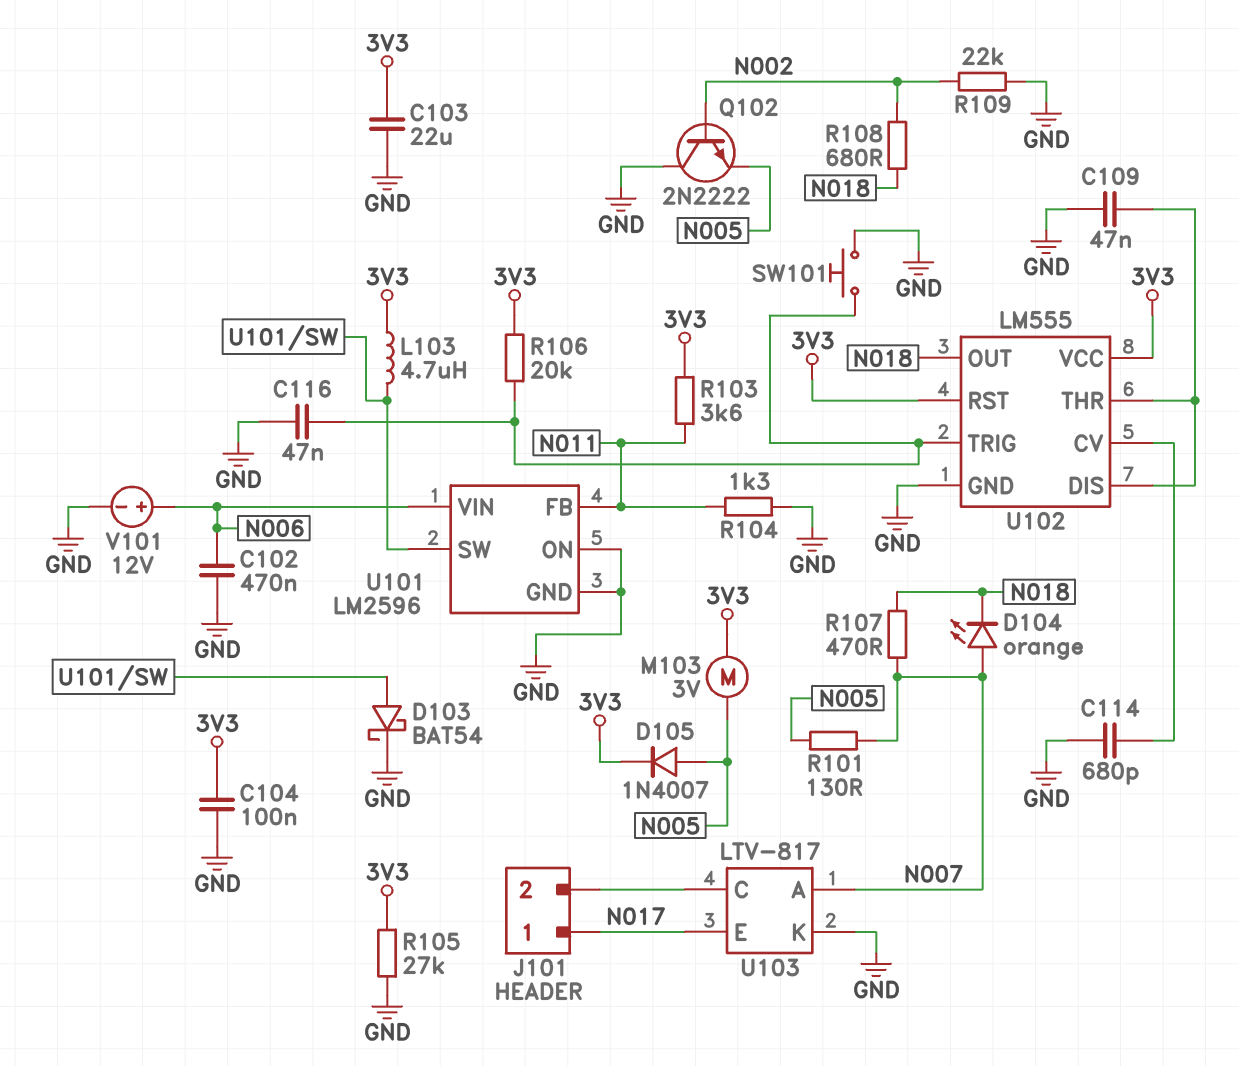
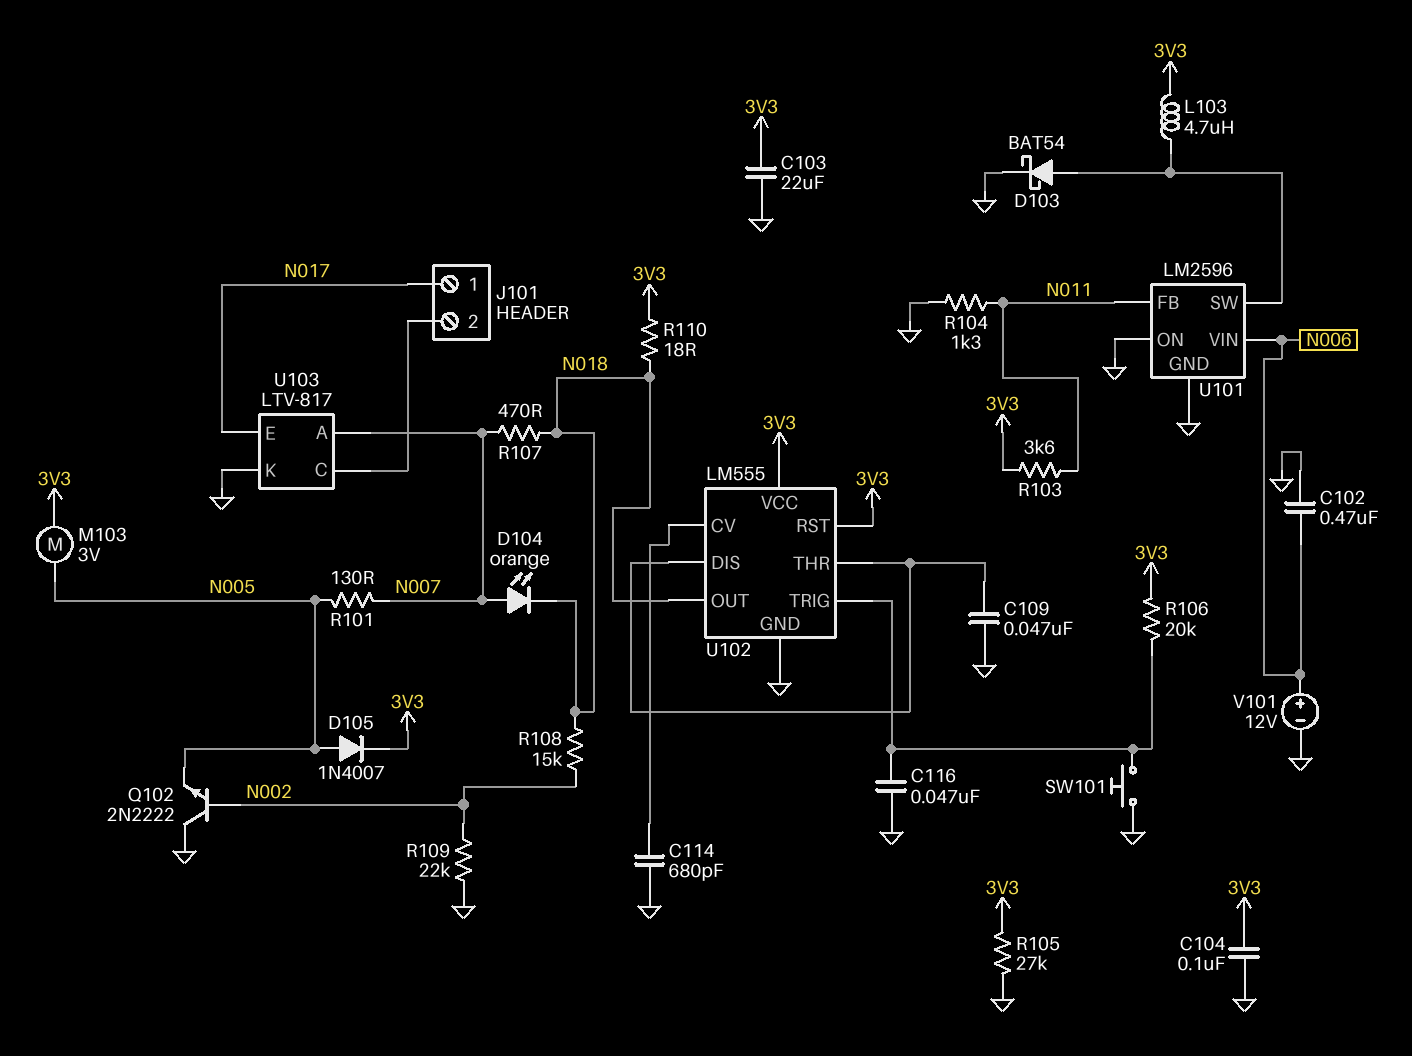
R108: 680 (N002, N018) -> 15k (N002, N018)
R110: none -> 18 (3V3, N018)

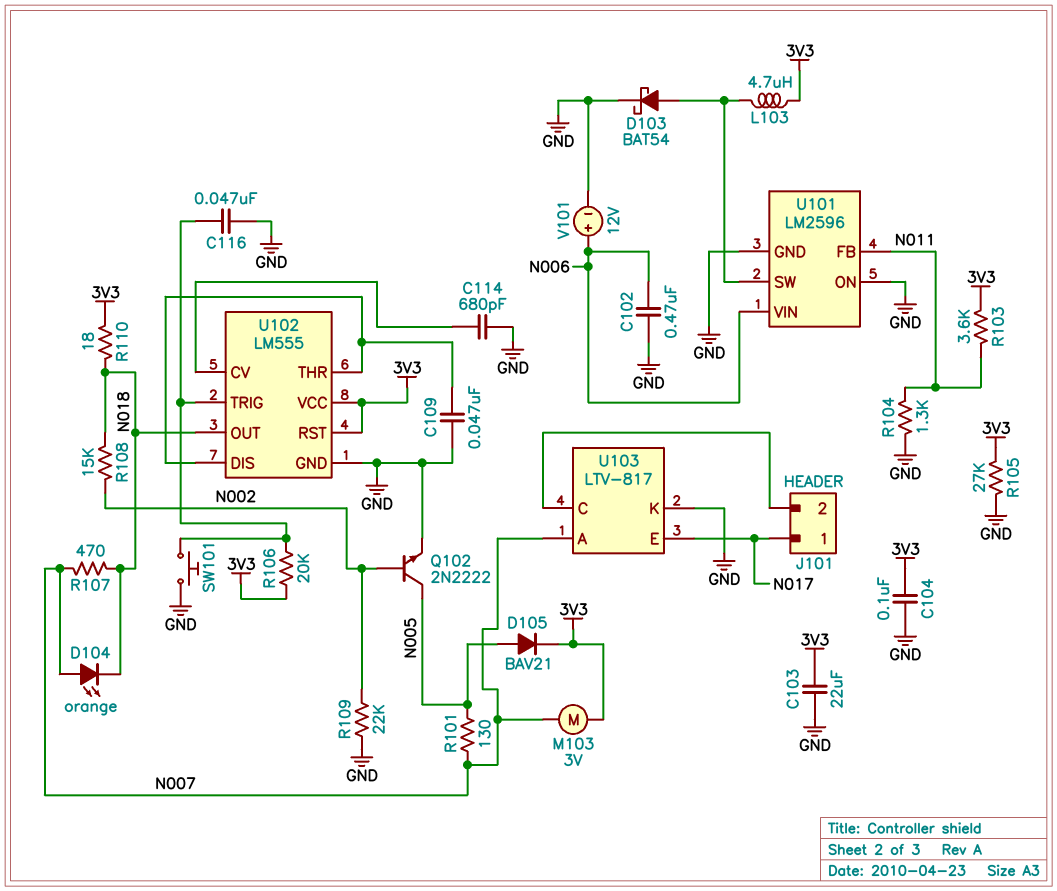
D105: diode 1N4007 (A N005, K 3V3) -> diode BAV21 (A N005, K 3V3)
M103: motor 3V (3V3, N005) -> motor 3V (3V3, N007)
Q102: NPN 2N2222 (B N002, C GND, E N005) -> NPN 2N2222 (B N002, C N005, E GND)

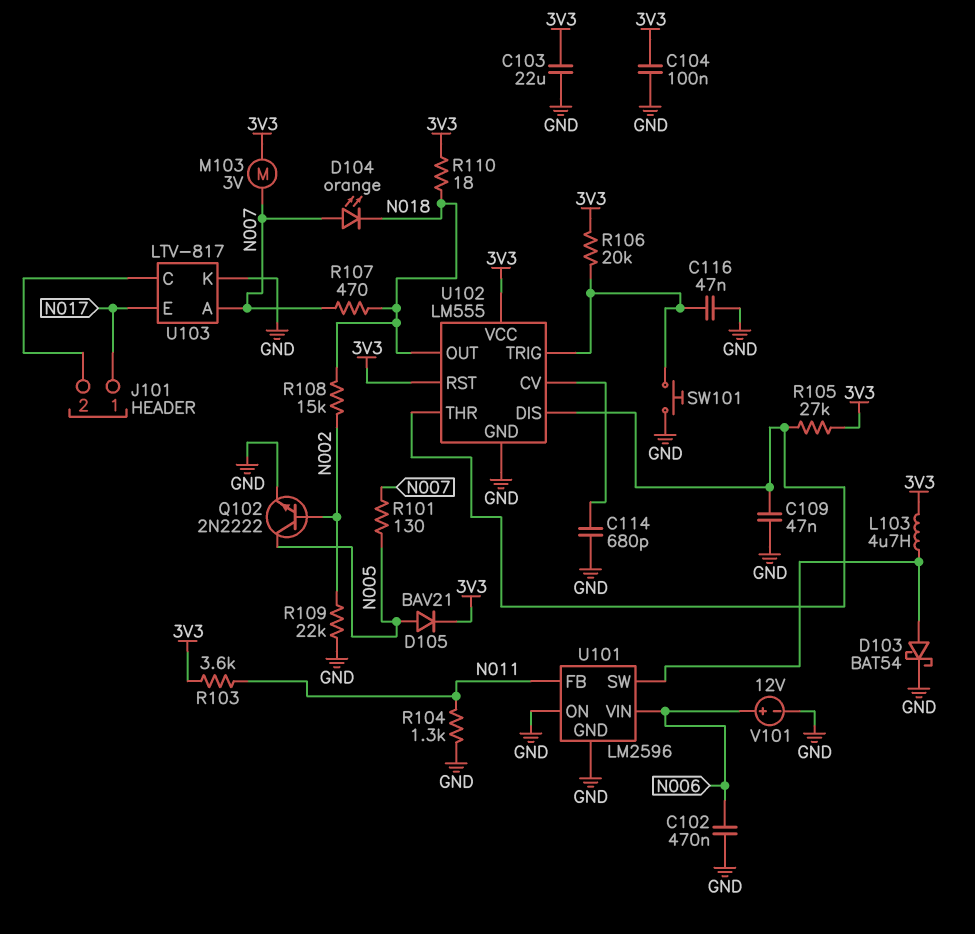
R105: 27k (3V3, GND) -> 27k (3V3, U102/DIS)

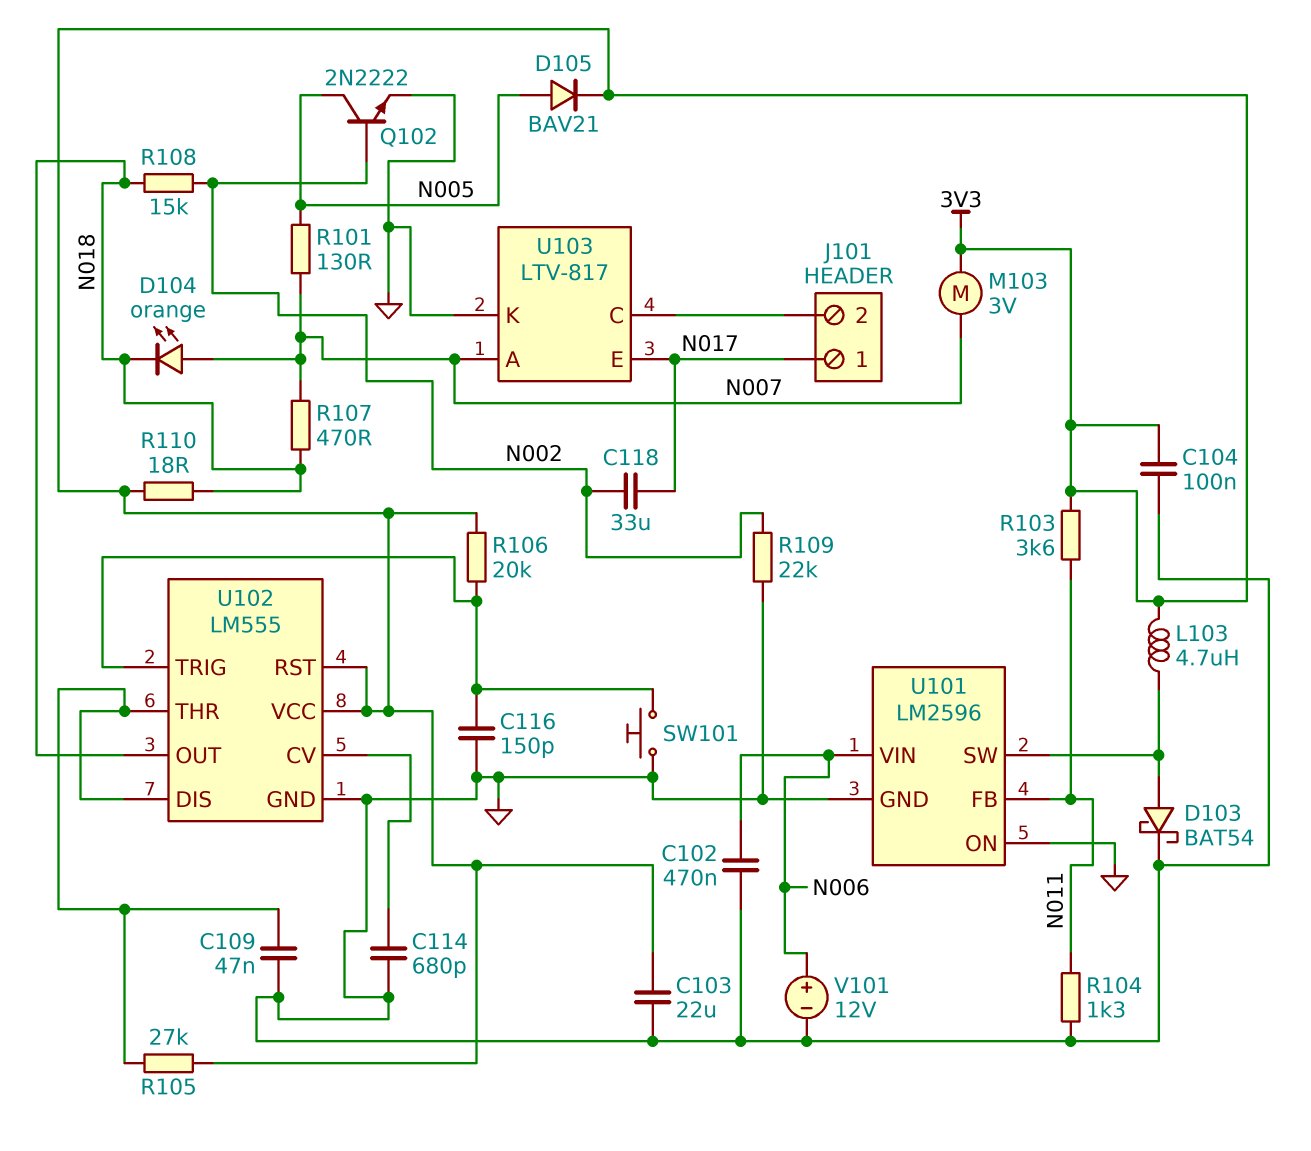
C116: 47nF (GND, U102/TRIG) -> 150pF (GND, U102/TRIG)
C118: none -> 33uF (N002, N017)

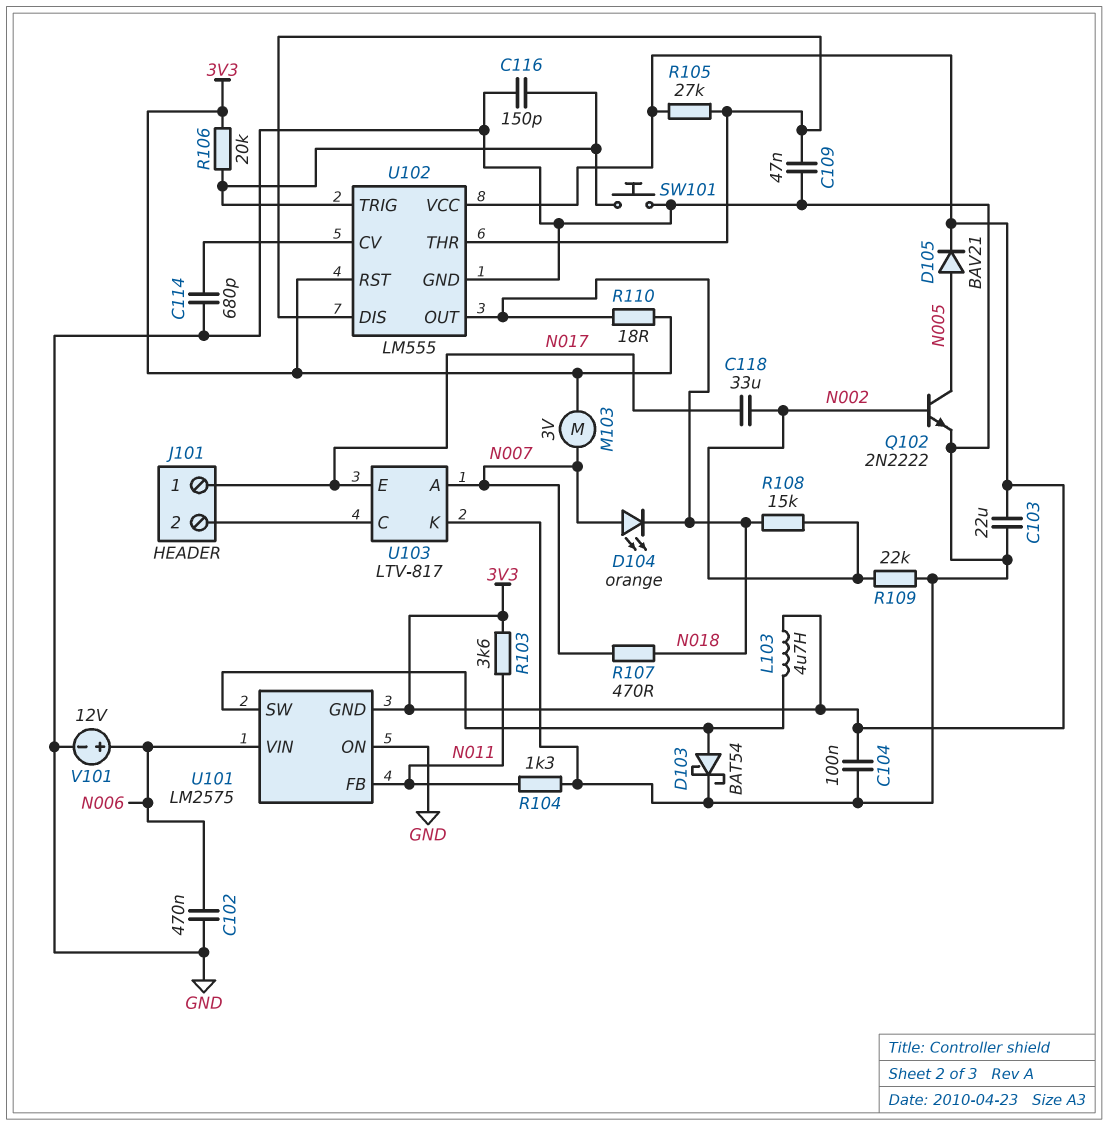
R101: 130 (N005, N007) -> none
U101: LM2596 -> LM2575
U101 pin GND: GND -> 3V3

